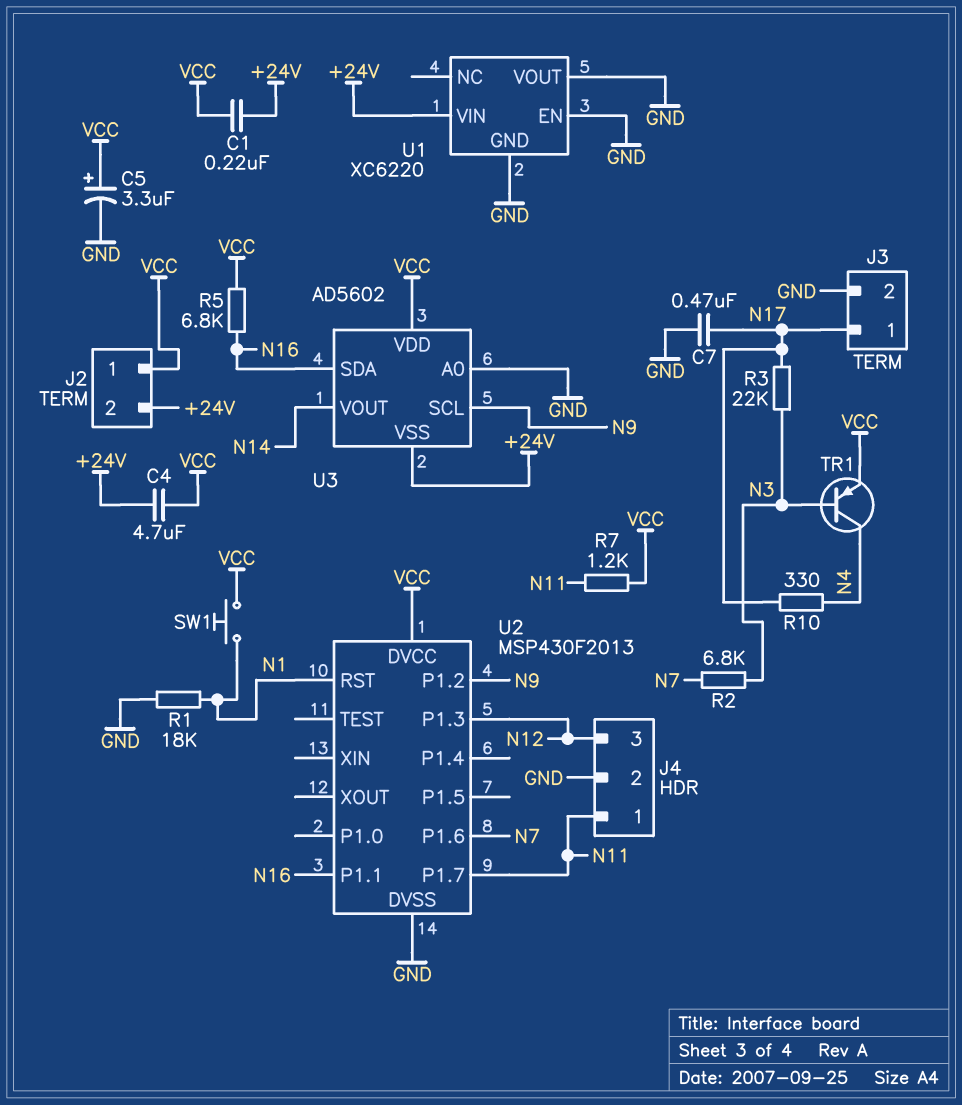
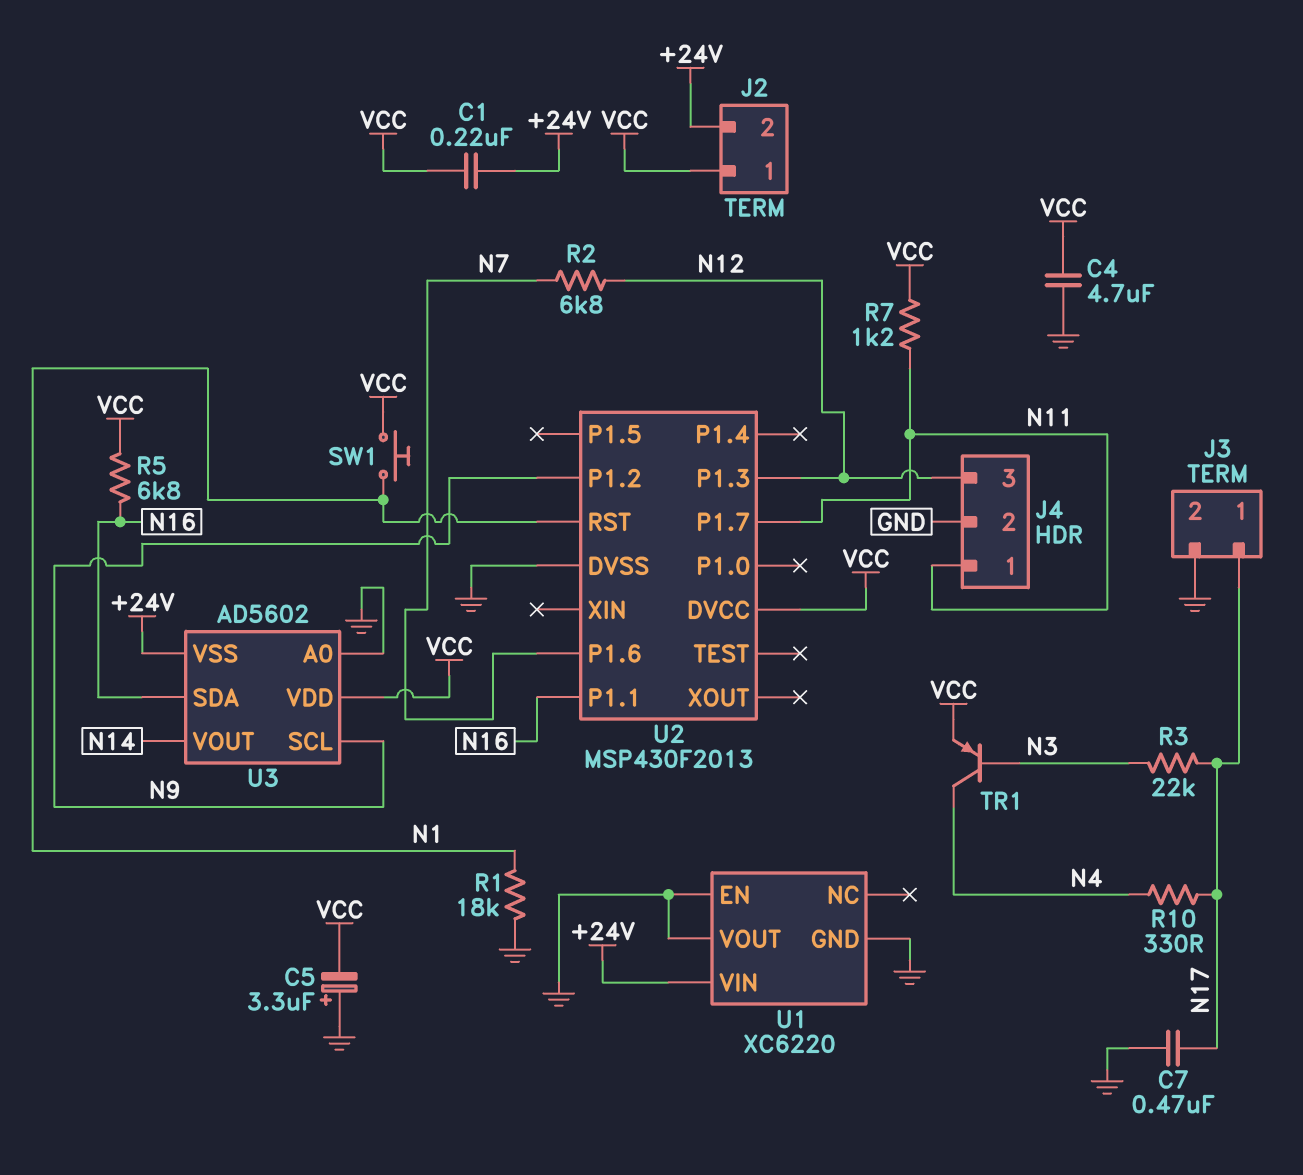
C4: 4.7uF (+24V, VCC) -> 4.7uF (GND, VCC)
C5: 3.3uF (plus VCC, minus GND) -> 3.3uF (plus GND, minus VCC)
R2: 6.8k (N3, N7) -> 6.8k (N7, N12)

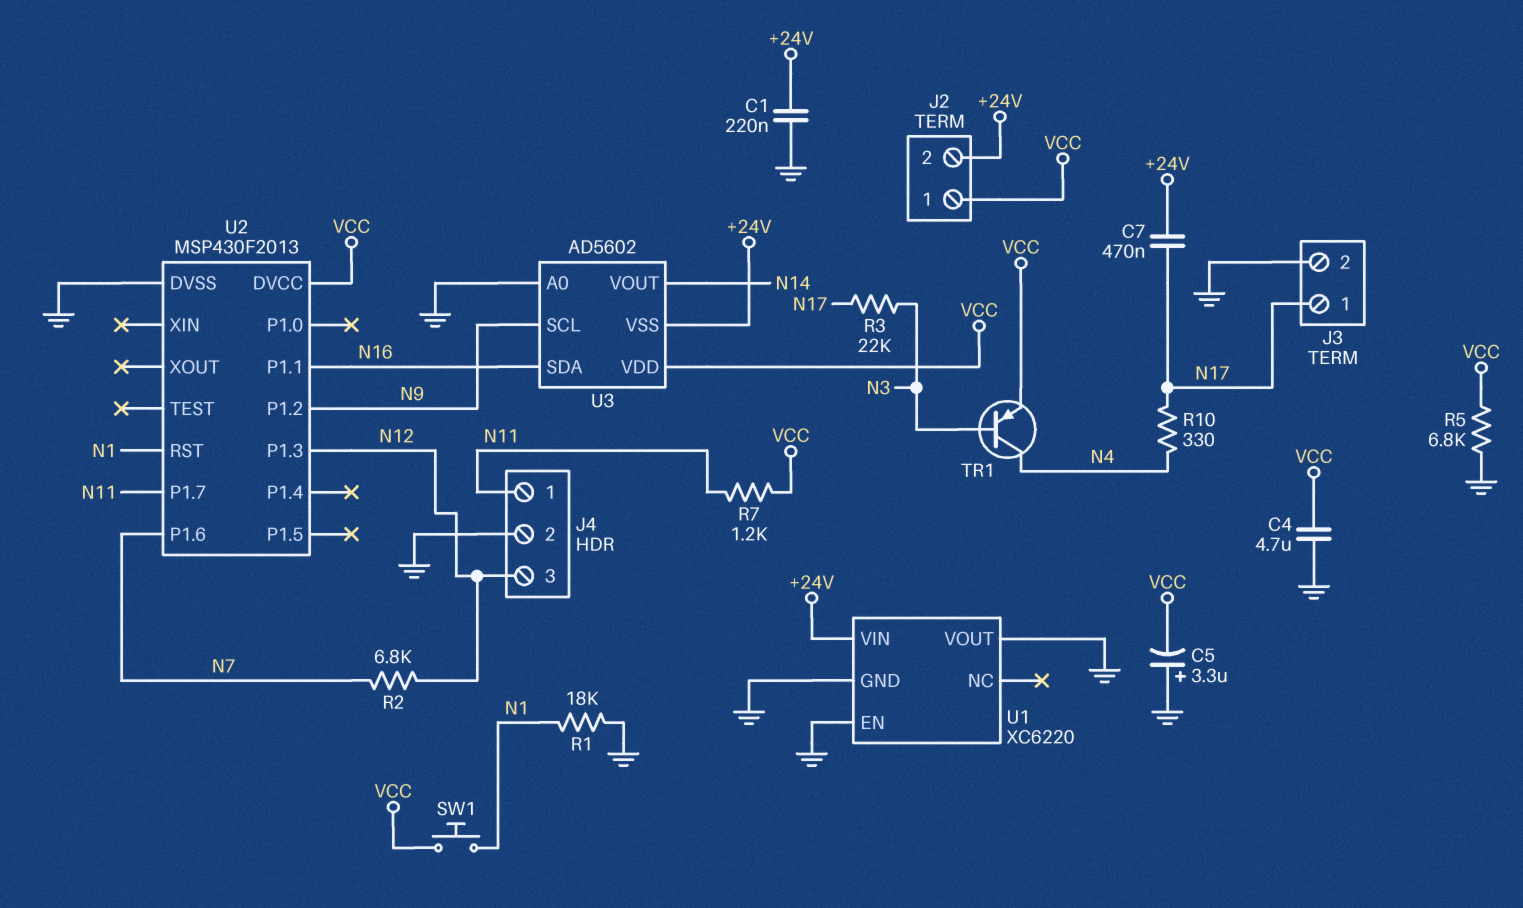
C1: 220nF (+24V, VCC) -> 220nF (+24V, GND)
C7: 470nF (GND, N17) -> 470nF (+24V, N17)
R5: 6.8k (N16, VCC) -> 6.8k (GND, VCC)

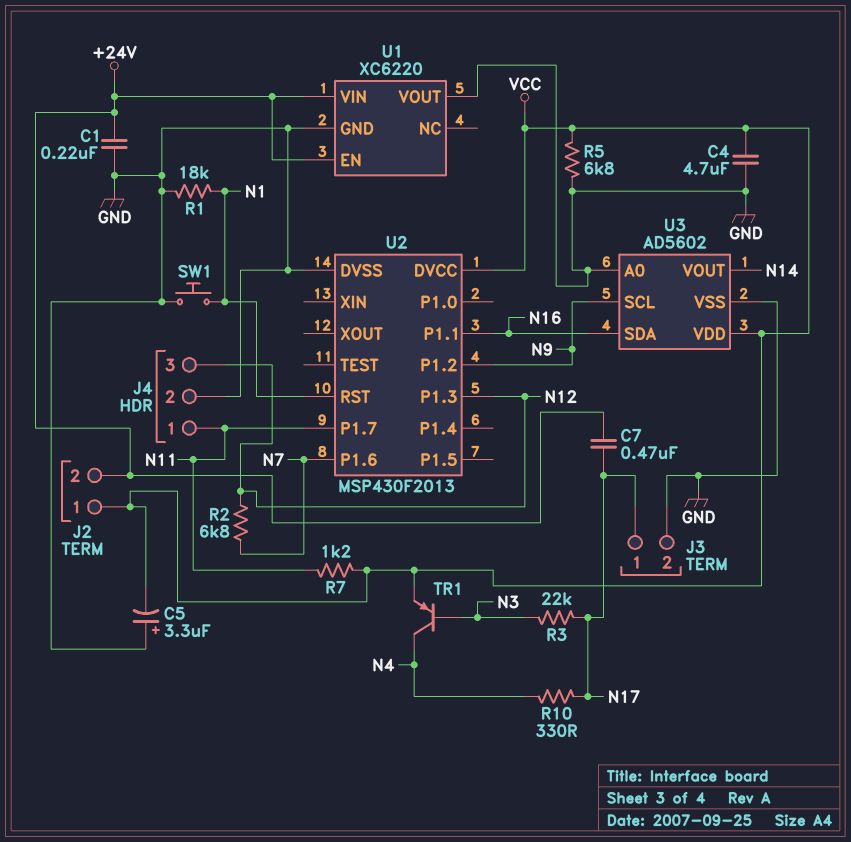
SW1: button (N1, VCC) -> button (GND, N1)
U1 pin EN: GND -> +24V
U3 pin VSS: +24V -> GND

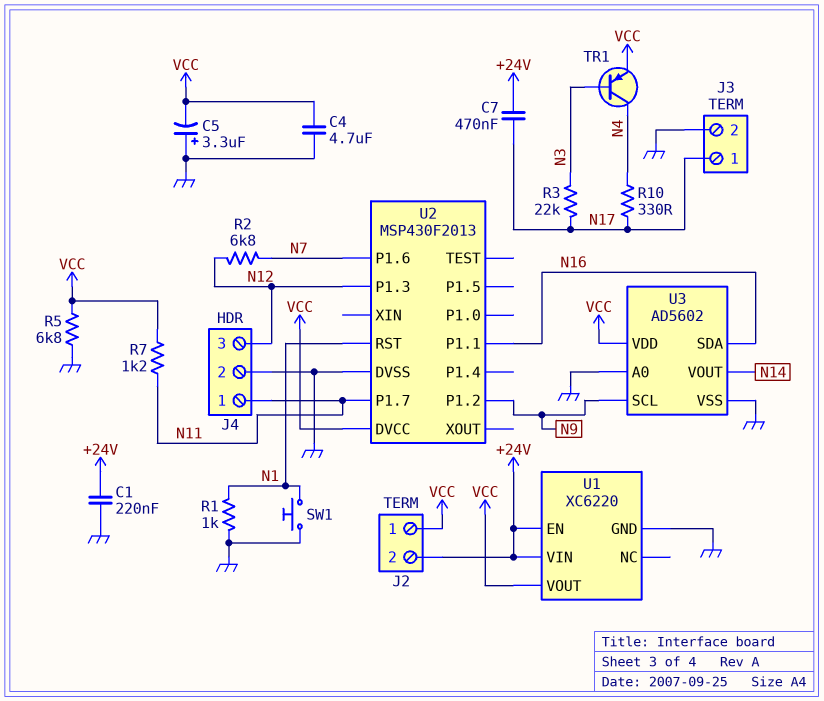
R1: 18k (GND, N1) -> 1k (GND, N1)
U1 pin VOUT: GND -> VCC

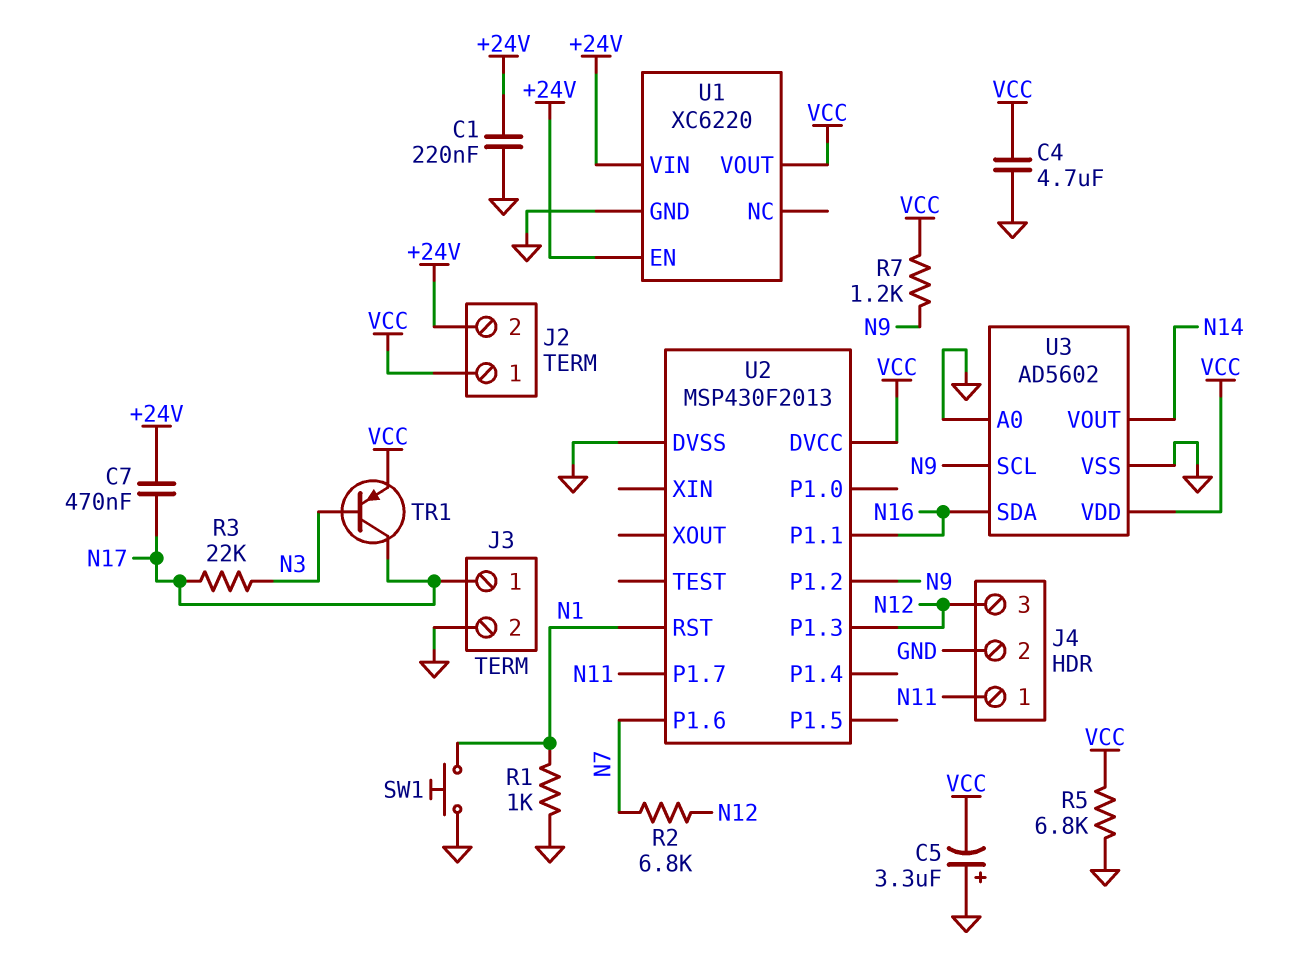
R7: 1.2k (N11, VCC) -> 1.2k (N9, VCC)
R10: 330 (N4, N17) -> none
TR1: PNP (B N3, C N4, E VCC) -> PNP (B N3, C N17, E VCC)

